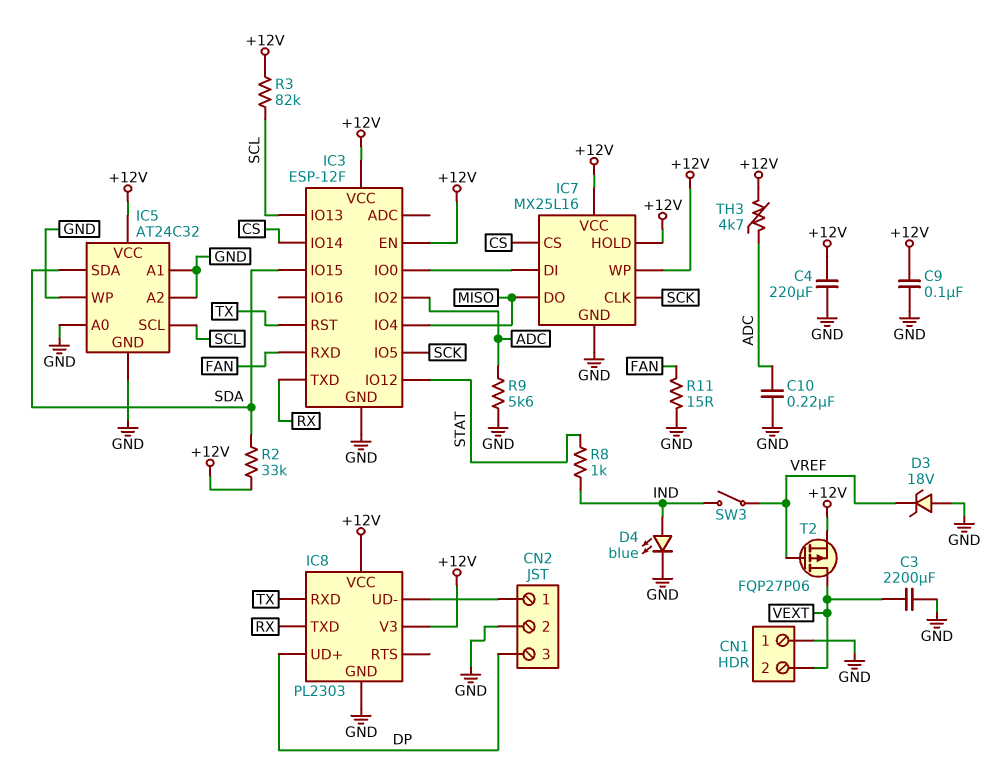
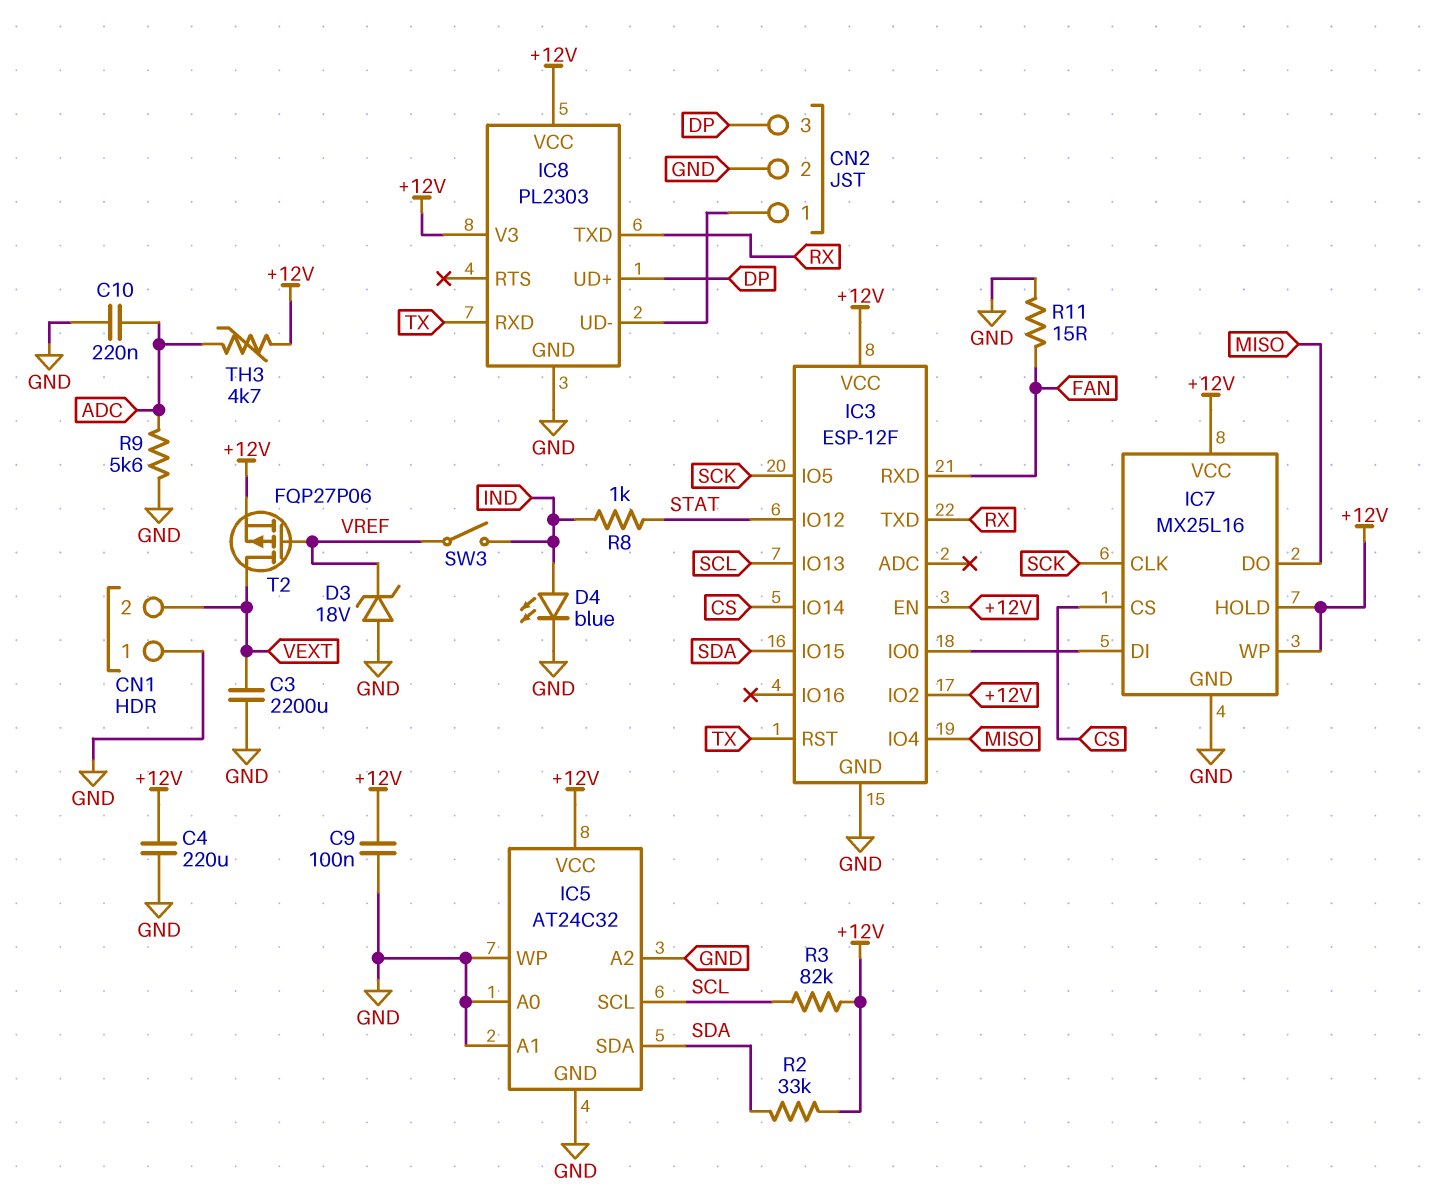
IC3 pin IO2: ADC -> +12V

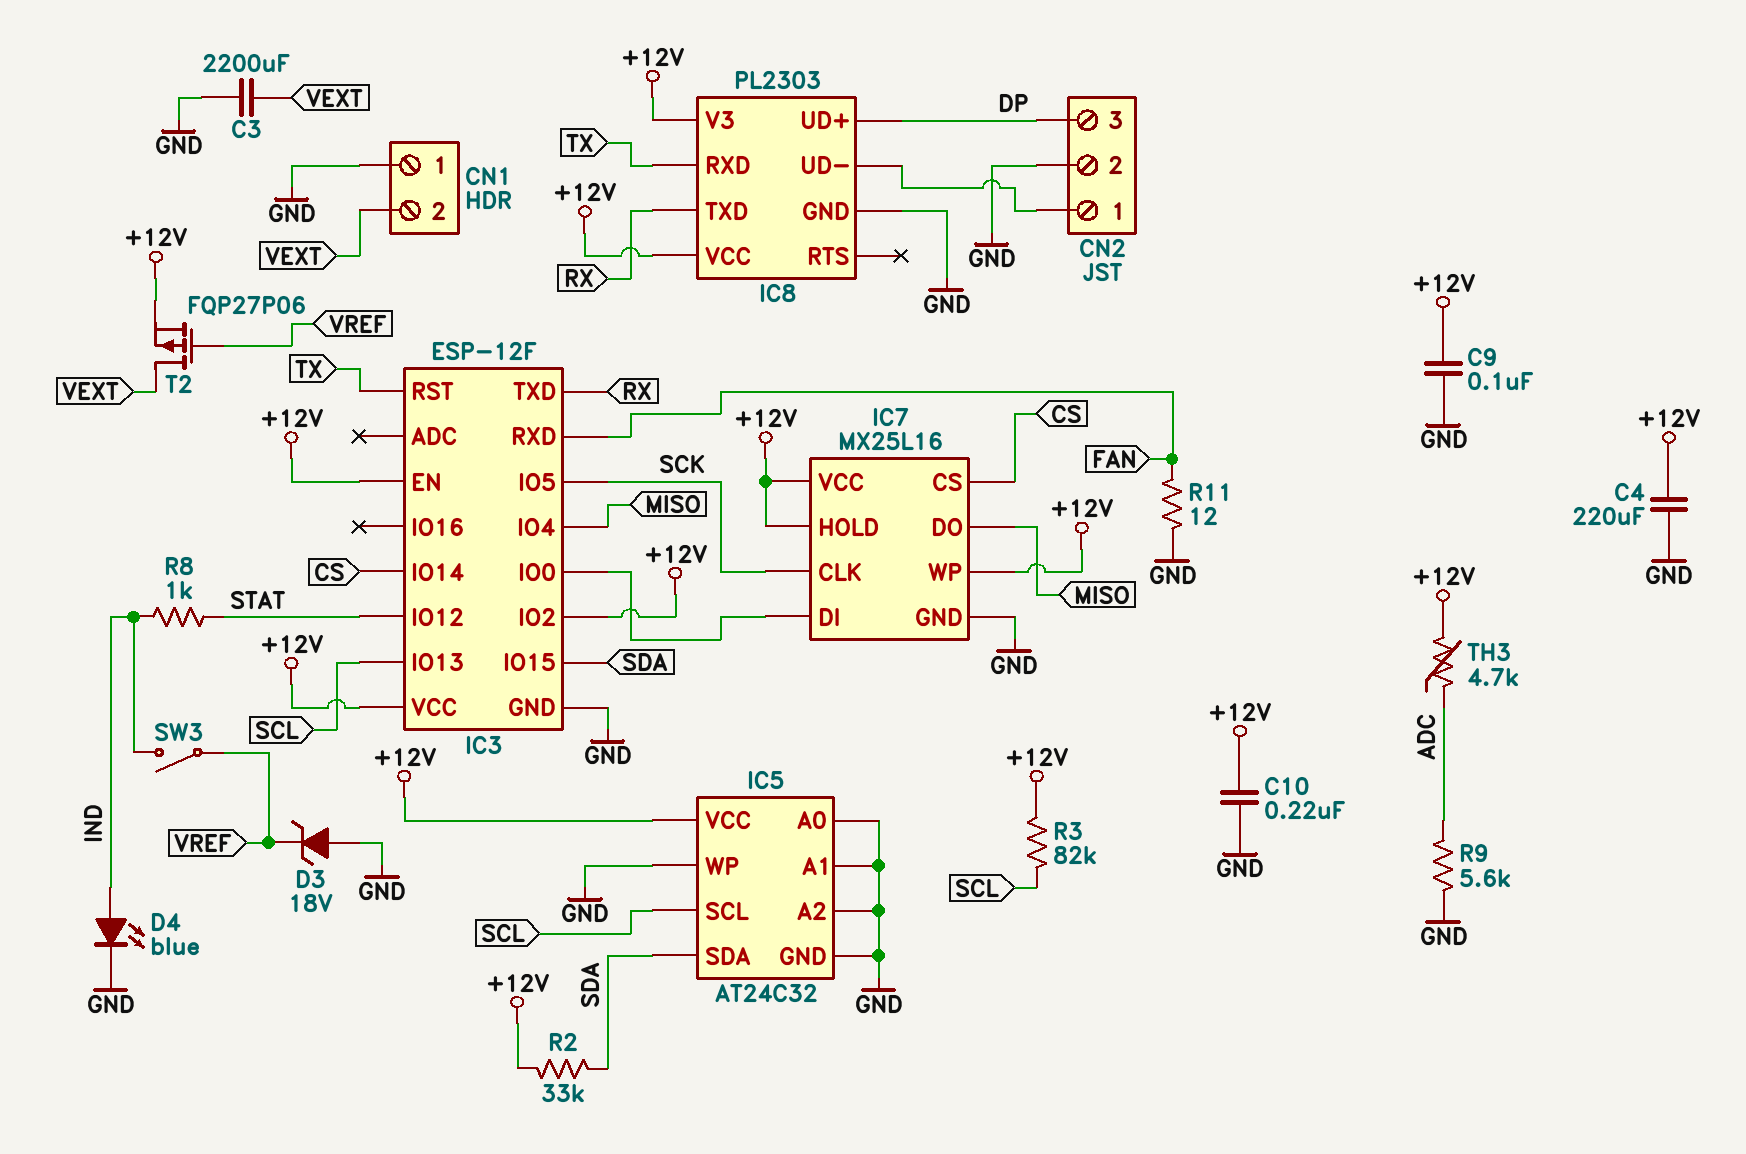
C10: 220nF (ADC, GND) -> 220nF (+12V, GND)
R11: 15 (FAN, GND) -> 12 (FAN, GND)

